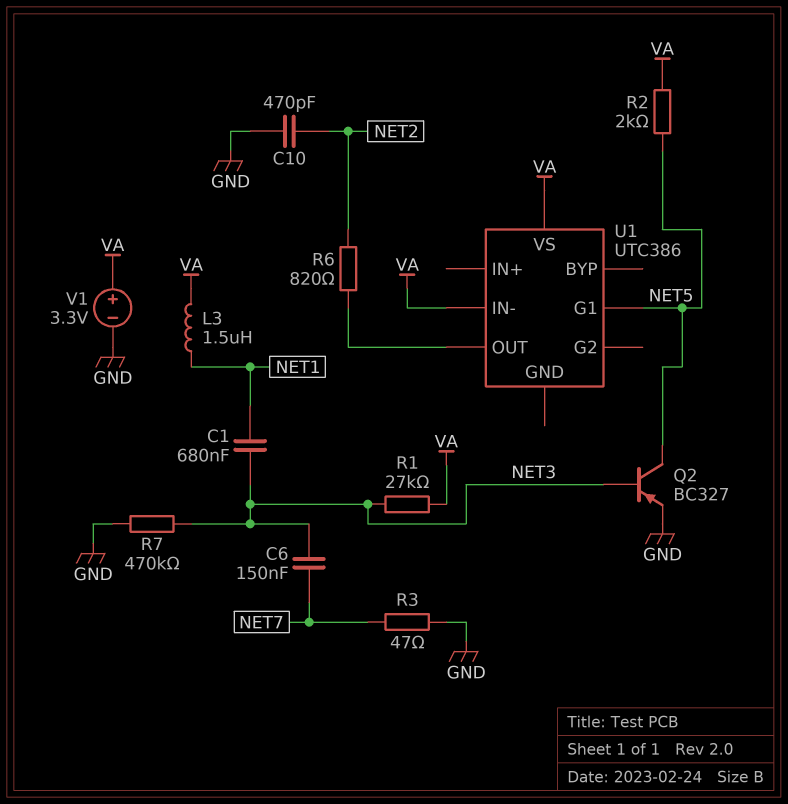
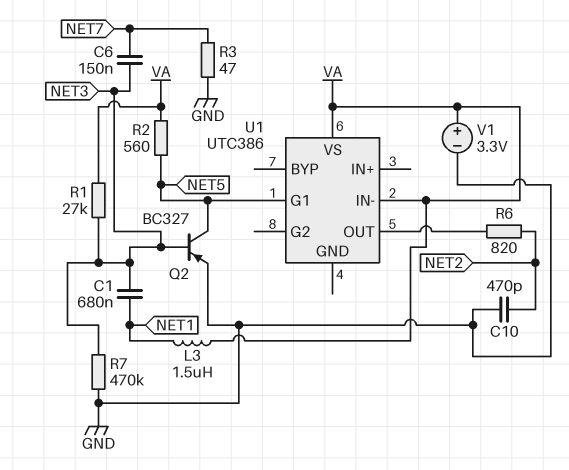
R2: 2k (NET5, VA) -> 560 (NET5, VA)

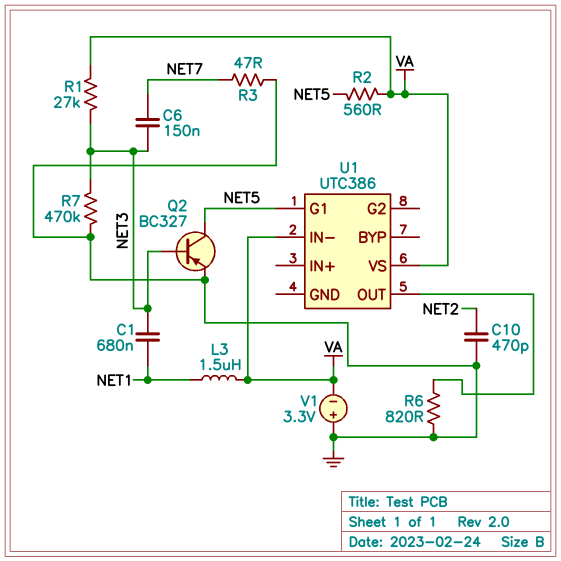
R6: 820 (NET2, U1/OUT) -> 820 (GND, U1/OUT)
V1: 3.3V (plus VA, minus GND) -> 3.3V (plus GND, minus VA)

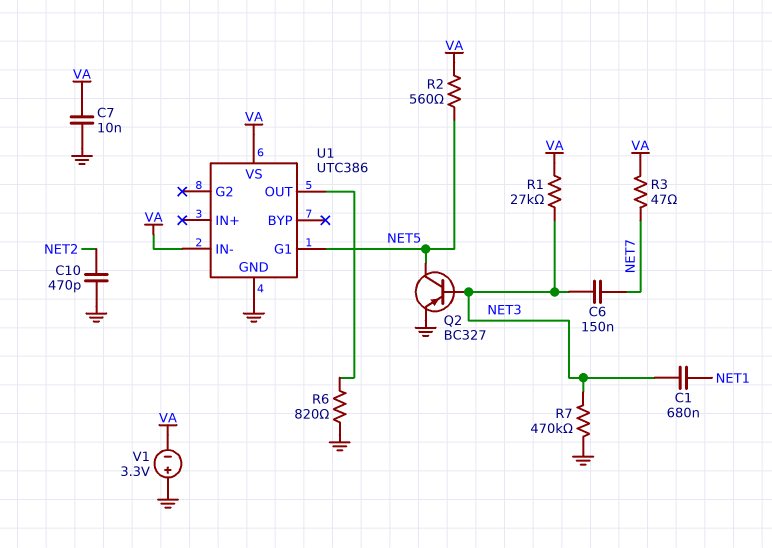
C7: none -> 10nF (GND, VA)
L3: 1.5uH (NET1, VA) -> none
R3: 47 (GND, NET7) -> 47 (NET7, VA)
U1 pin GND: none -> GND

